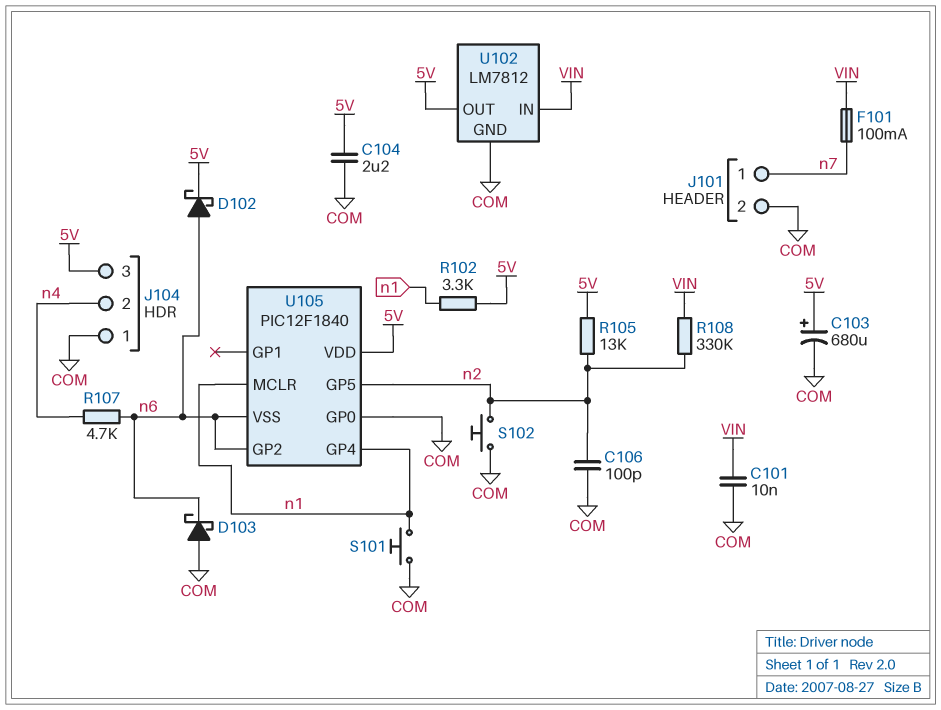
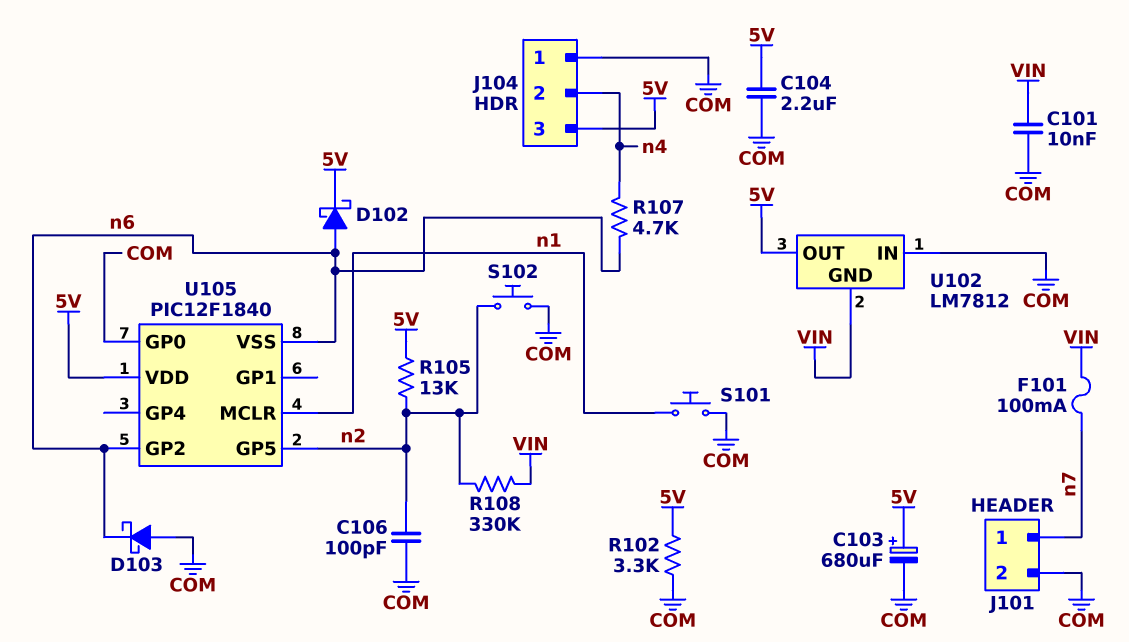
R102: 3.3k (5V, n1) -> 3.3k (5V, COM)
U102 pin GND: COM -> VIN
U102 pin IN: VIN -> COM
U105 pin GP4: n1 -> none

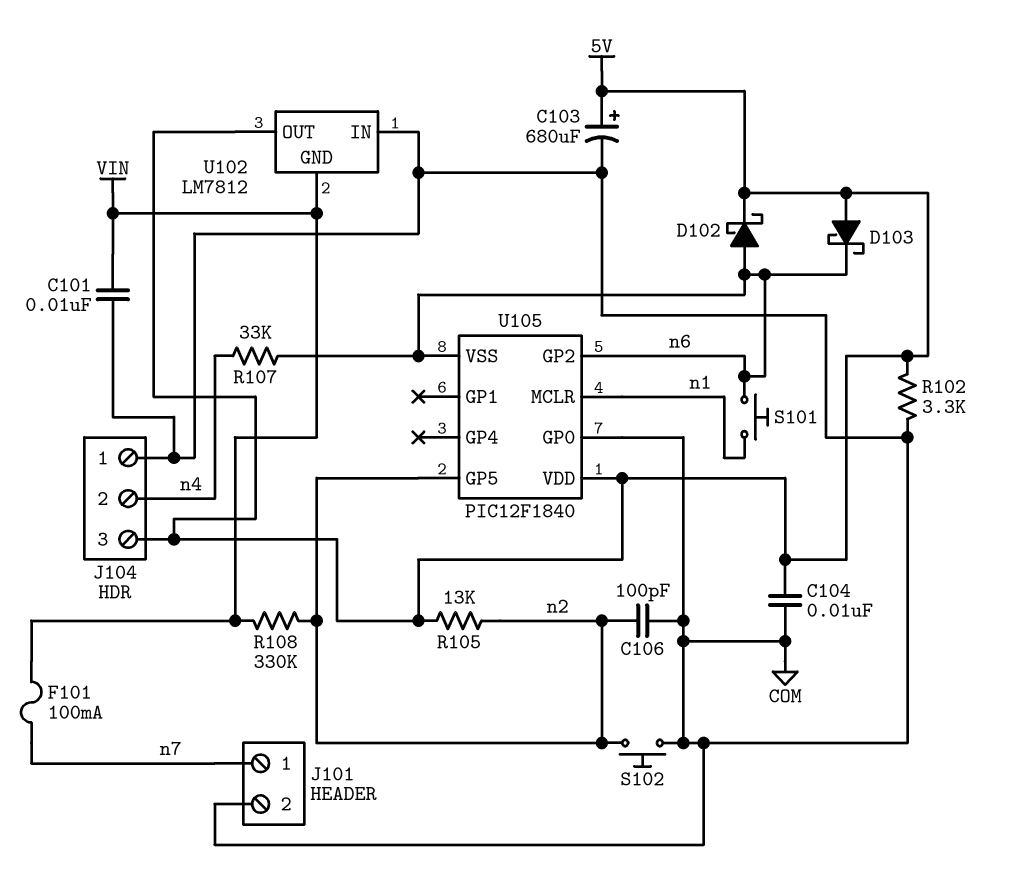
C104: 2.2uF (5V, COM) -> 10nF (5V, COM)
D103: schottky (A COM, K n6) -> schottky (A 5V, K n6)
R107: 4.7k (n4, n6) -> 33k (n4, n6)
S101: button (COM, n1) -> button (n1, n6)

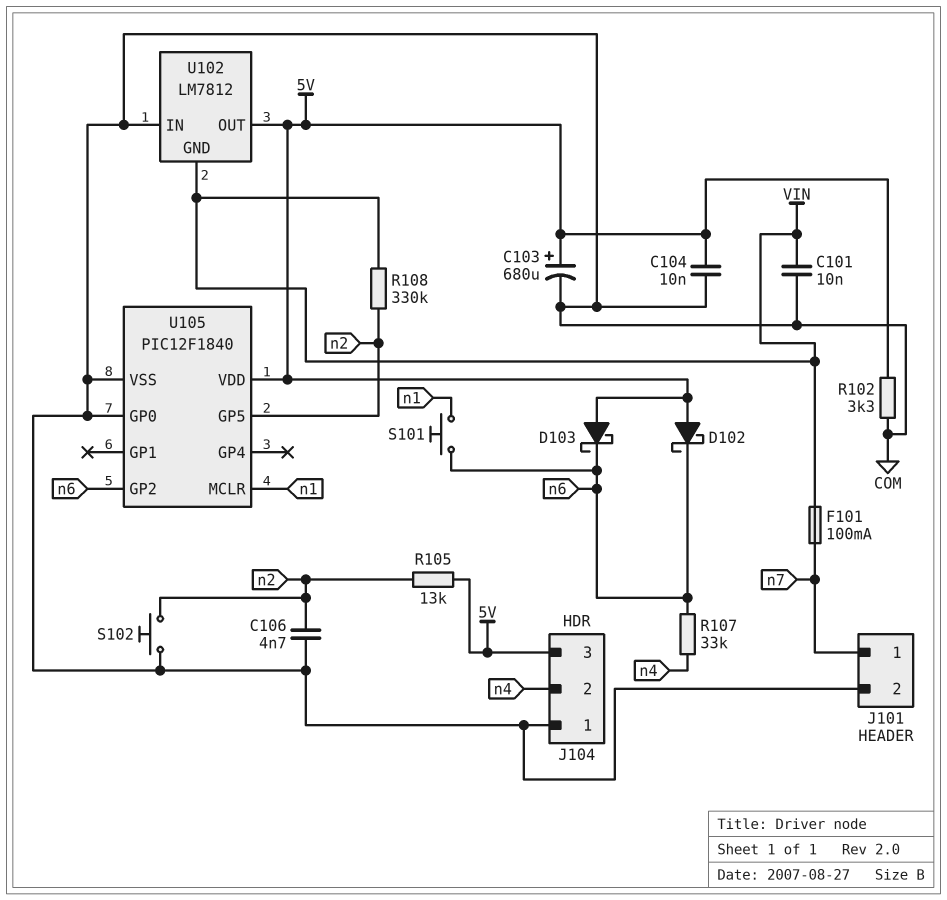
C106: 100pF (COM, n2) -> 4.7nF (COM, n2)
D102: schottky (A n6, K 5V) -> schottky (A 5V, K n6)
U105 pin VSS: n6 -> COM

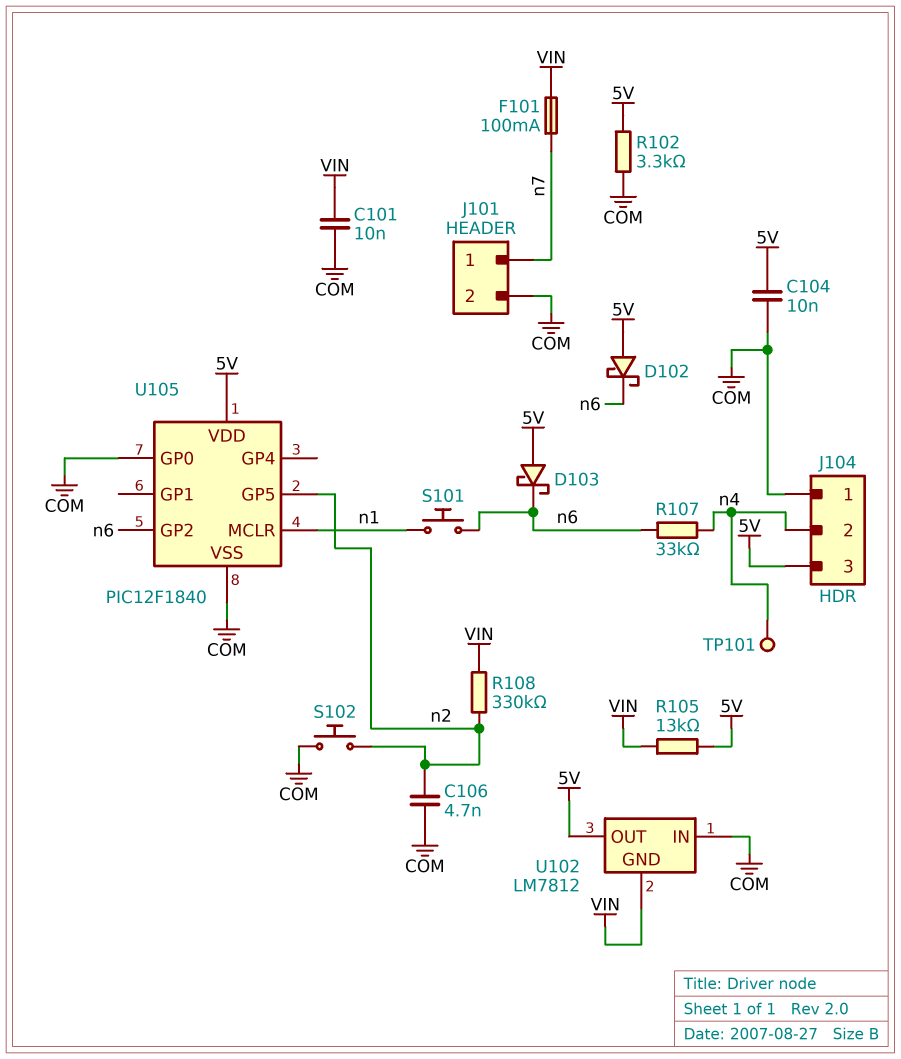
C103: 680uF (plus 5V, minus COM) -> none
R105: 13k (5V, n2) -> 13k (5V, VIN)
TP101: none -> test point (n4)

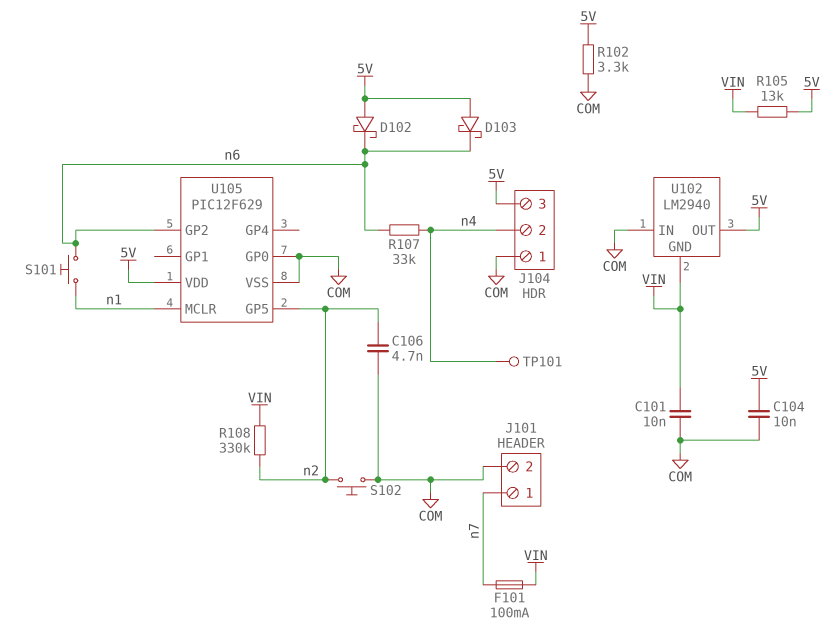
U102: LM7812 -> LM2940
U105: PIC12F1840 -> PIC12F629

